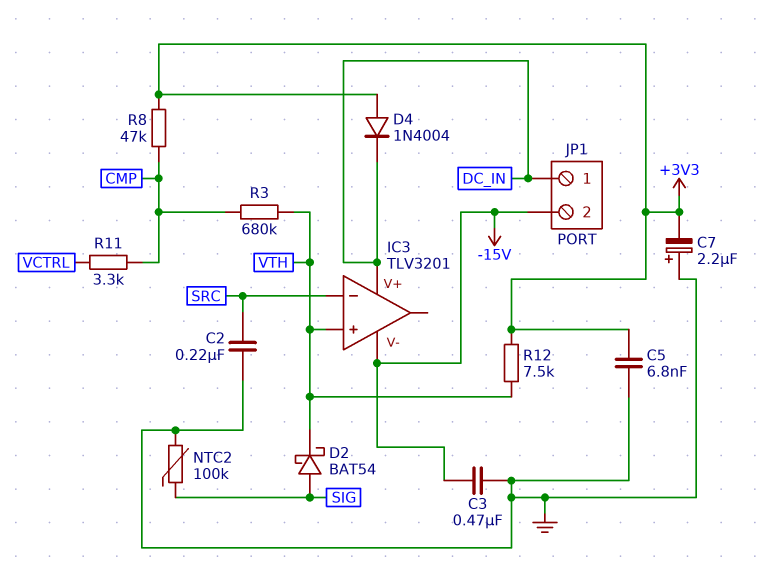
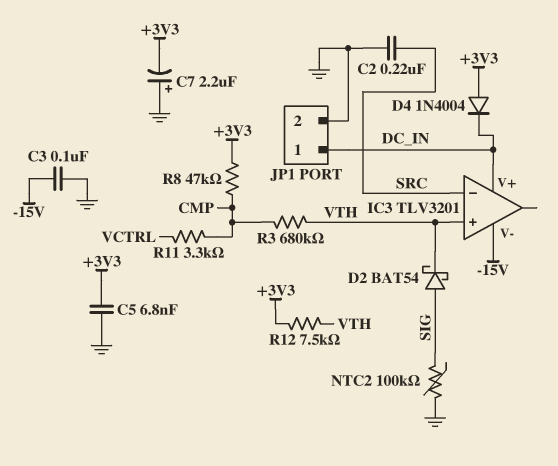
C3: 470nF (-15V, GND) -> 100nF (-15V, GND)
JP1 pin 2: -15V -> GND

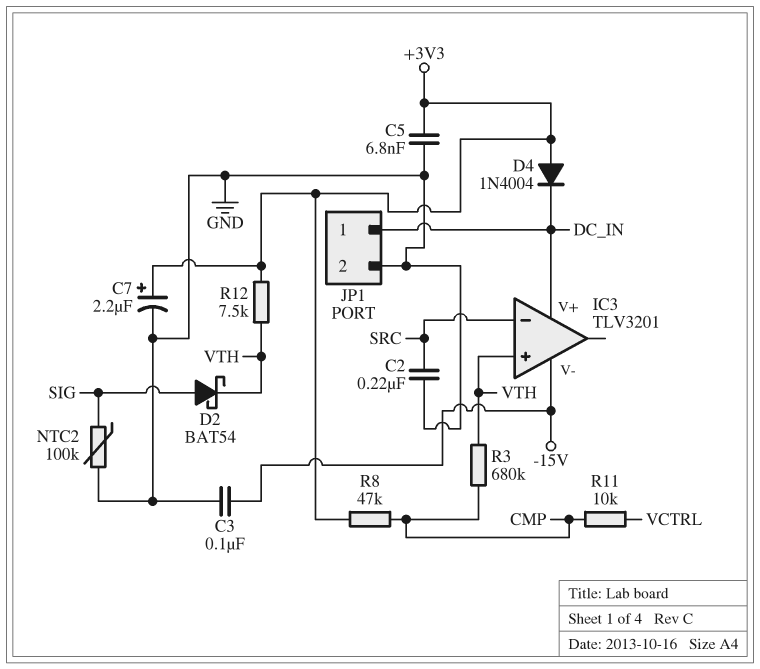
C7: 2.2uF (plus GND, minus +3V3) -> 2.2uF (plus +3V3, minus GND)
R11: 3.3k (CMP, VCTRL) -> 10k (CMP, VCTRL)

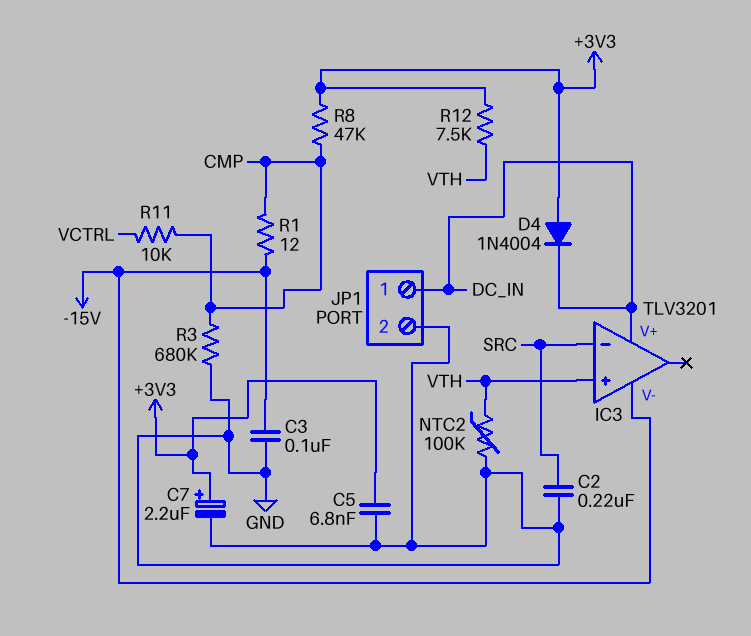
D2: schottky BAT54 (A SIG, K VTH) -> none
NTC2: 100k (GND, SIG) -> 100k (GND, VTH)
R1: none -> 12 (-15V, CMP)
R3: 680k (CMP, VTH) -> 680k (CMP, GND)

